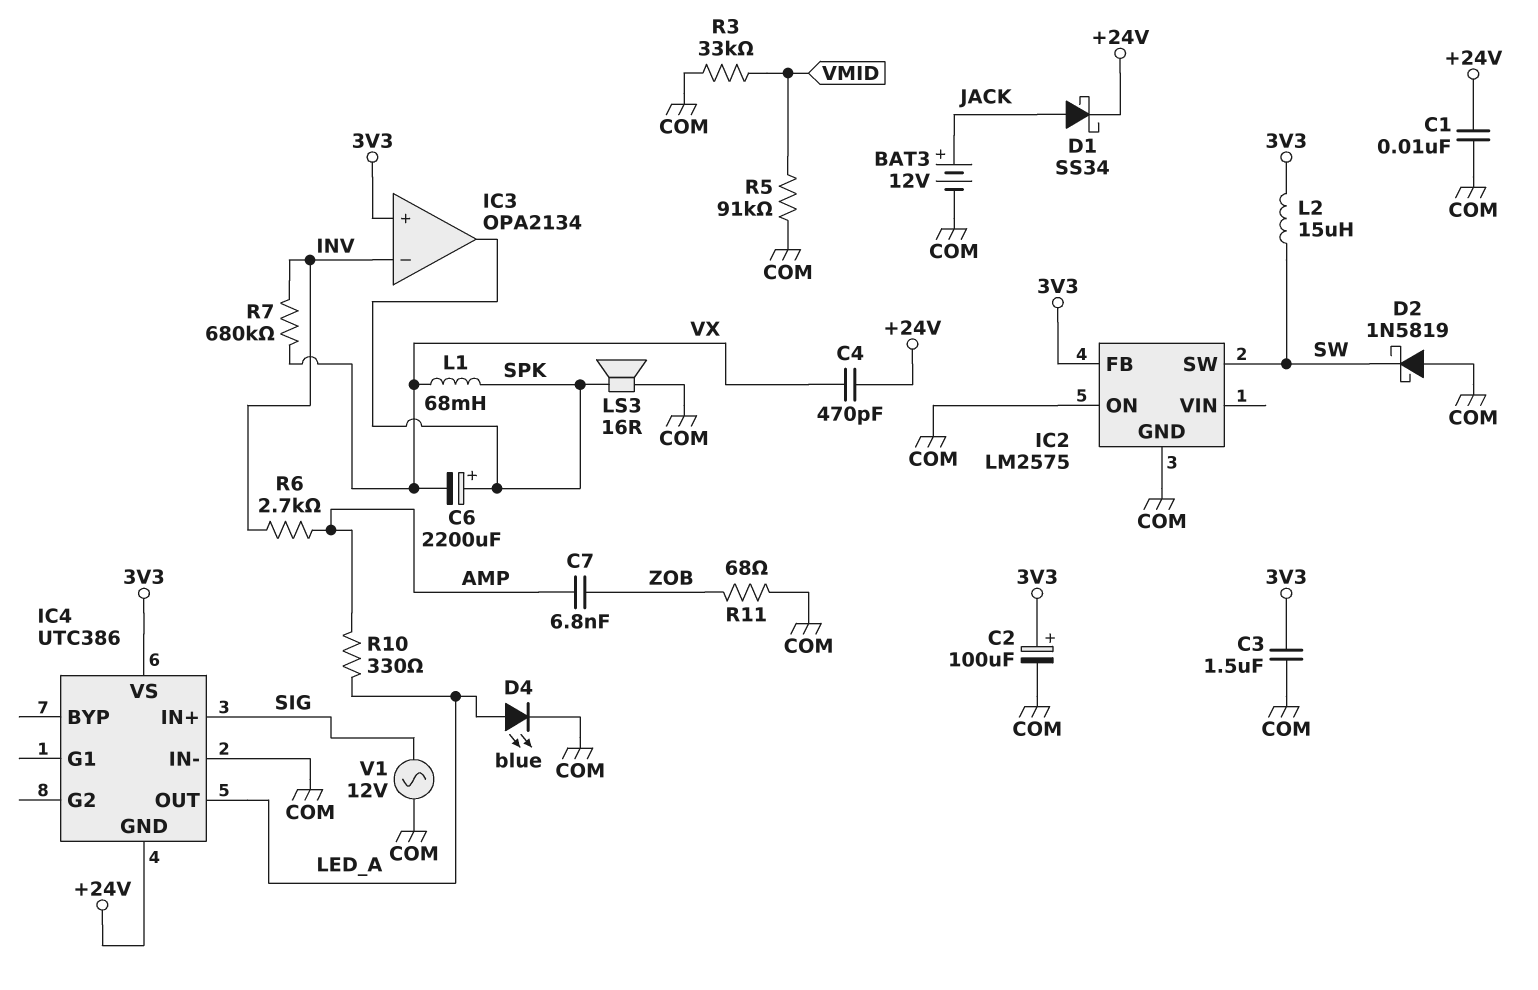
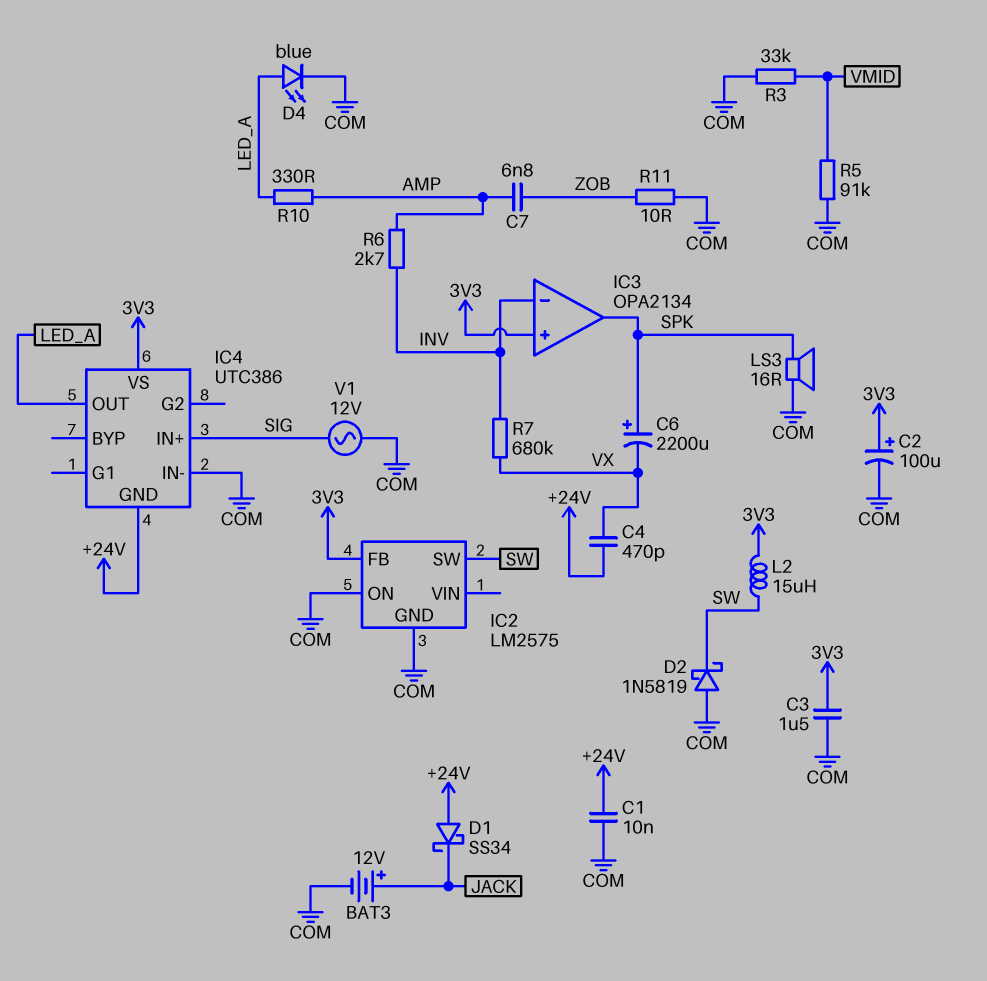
D1: schottky SS34 (A JACK, K +24V) -> schottky SS34 (A +24V, K JACK)
L1: 68mH (SPK, VX) -> none
R11: 68 (COM, ZOB) -> 10 (COM, ZOB)

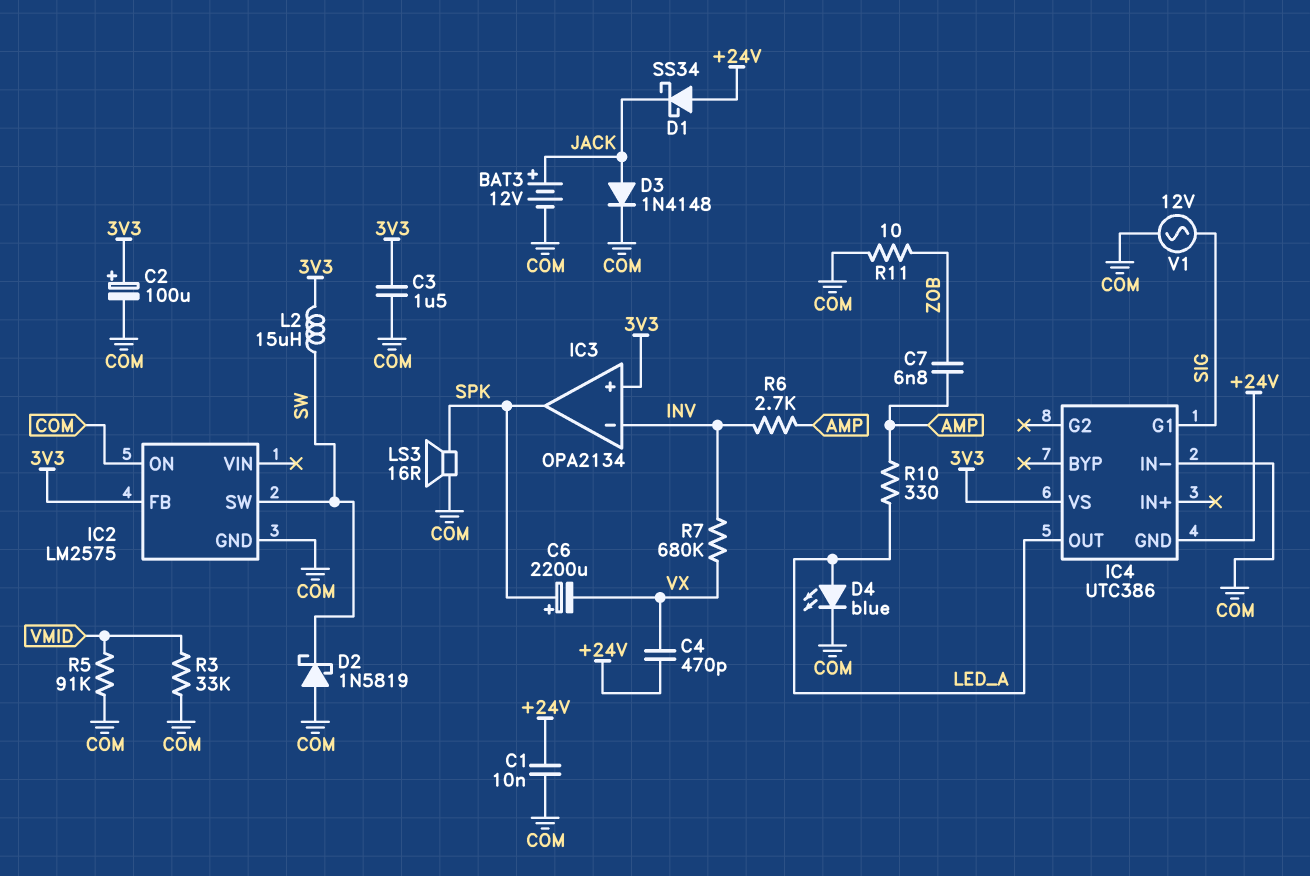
D3: none -> diode 1N4148 (A JACK, K COM)
IC4 pin G1: none -> SIG
IC4 pin IN+: SIG -> none

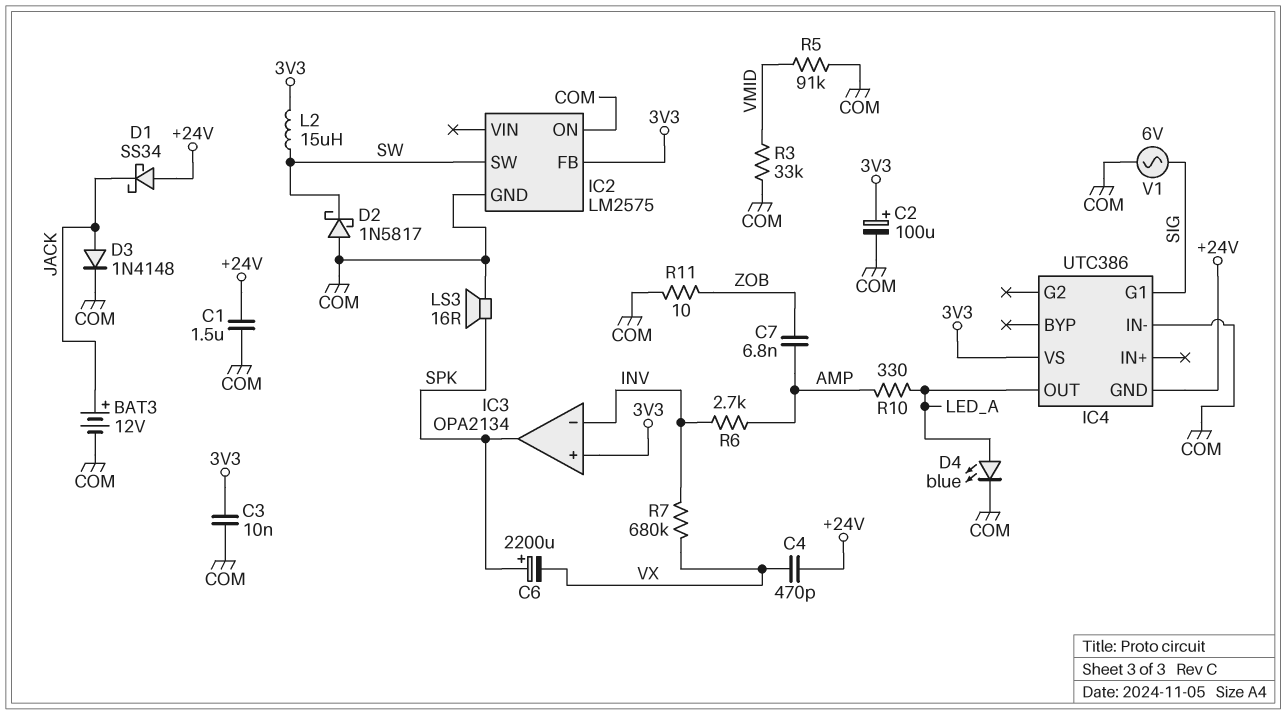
C1: 10nF (+24V, COM) -> 1.5uF (+24V, COM)
C3: 1.5uF (3V3, COM) -> 10nF (3V3, COM)
D2: schottky 1N5819 (A COM, K SW) -> schottky 1N5817 (A COM, K SW)
V1: AC 12V (COM, SIG) -> AC 6V (COM, SIG)

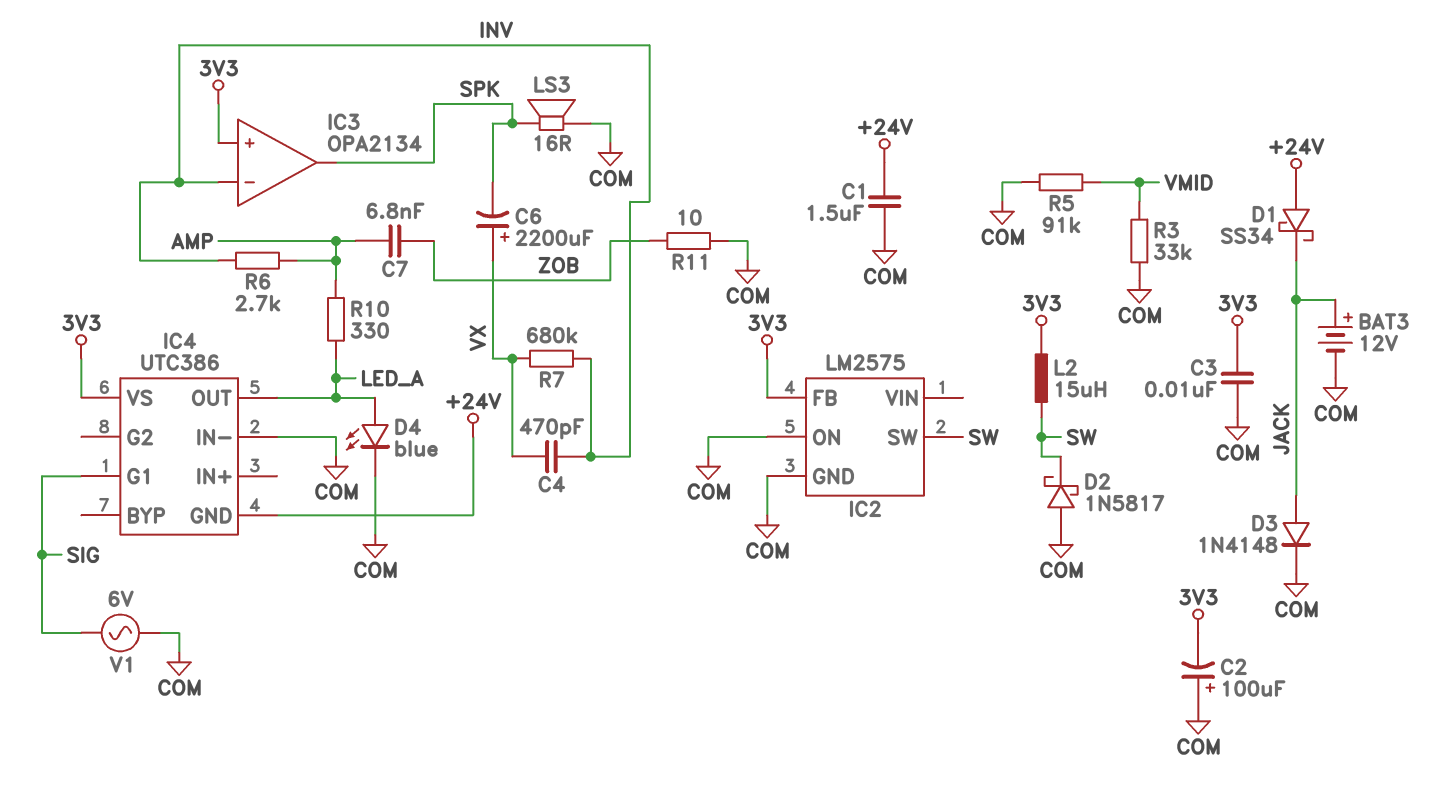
C2: 100uF (plus 3V3, minus COM) -> 100uF (plus COM, minus 3V3)
C4: 470pF (+24V, VX) -> 470pF (INV, VX)
C6: 2200uF (plus SPK, minus VX) -> 2200uF (plus VX, minus SPK)

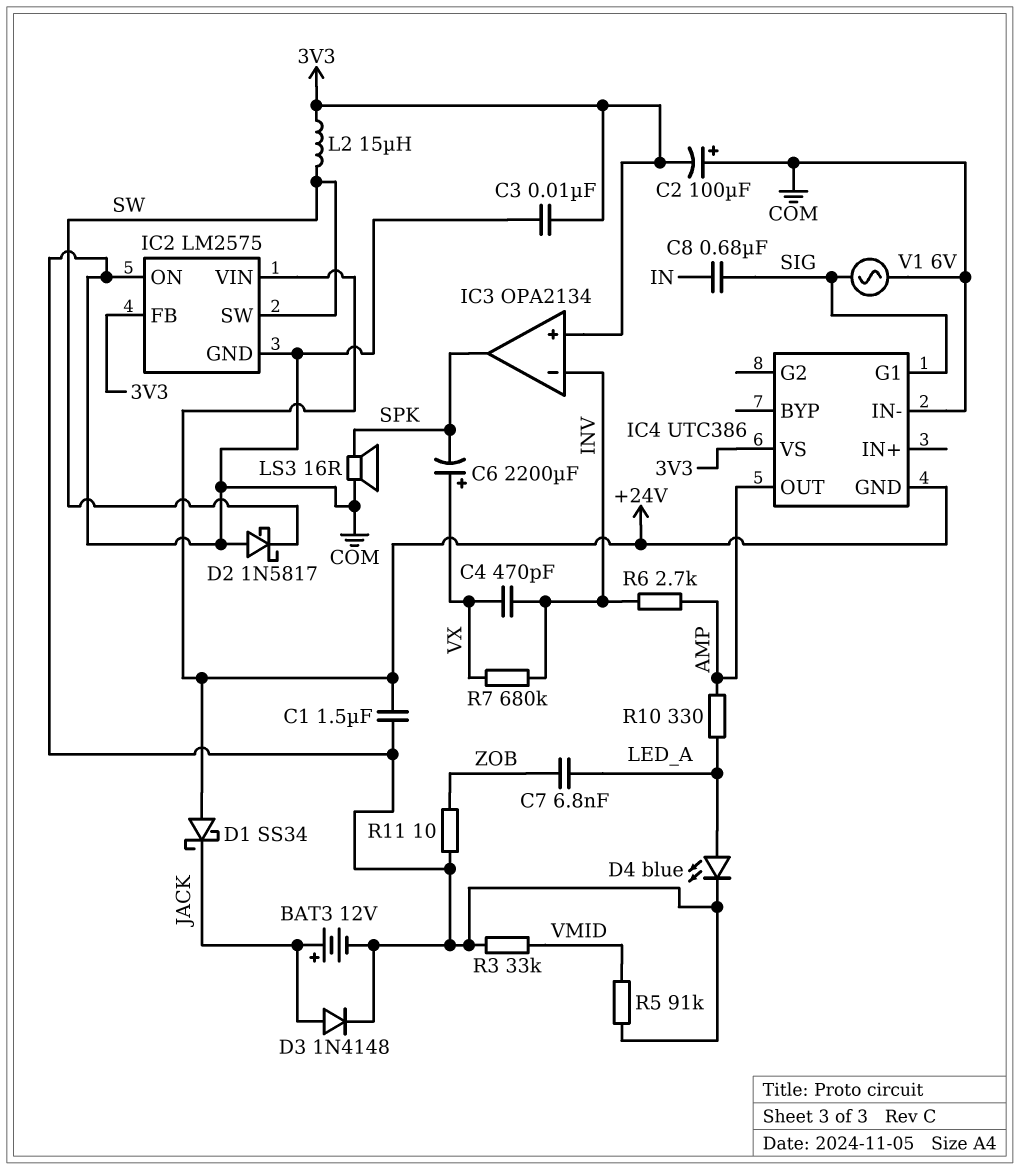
C7: 6.8nF (AMP, ZOB) -> 6.8nF (LED_A, ZOB)
C8: none -> 680nF (IN, SIG)
IC2 pin VIN: none -> +24V
IC4 pin OUT: LED_A -> AMP

